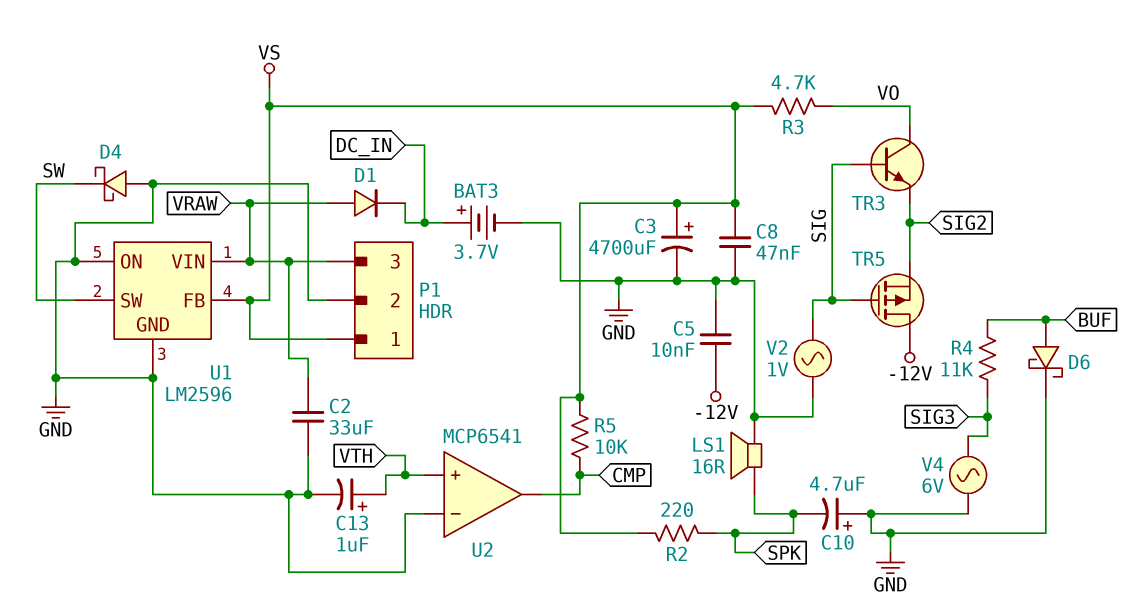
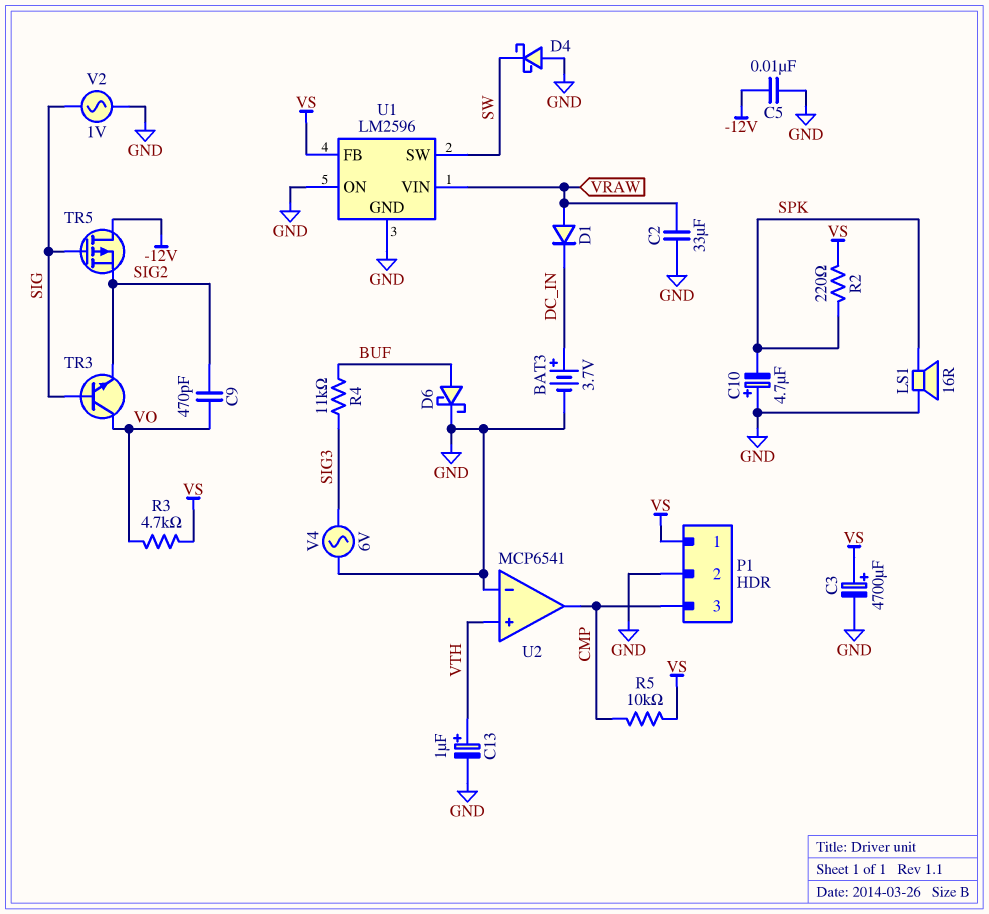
C8: 47nF (GND, VS) -> none
C9: none -> 470pF (SIG2, VO)
P1 pin 3: VRAW -> CMP

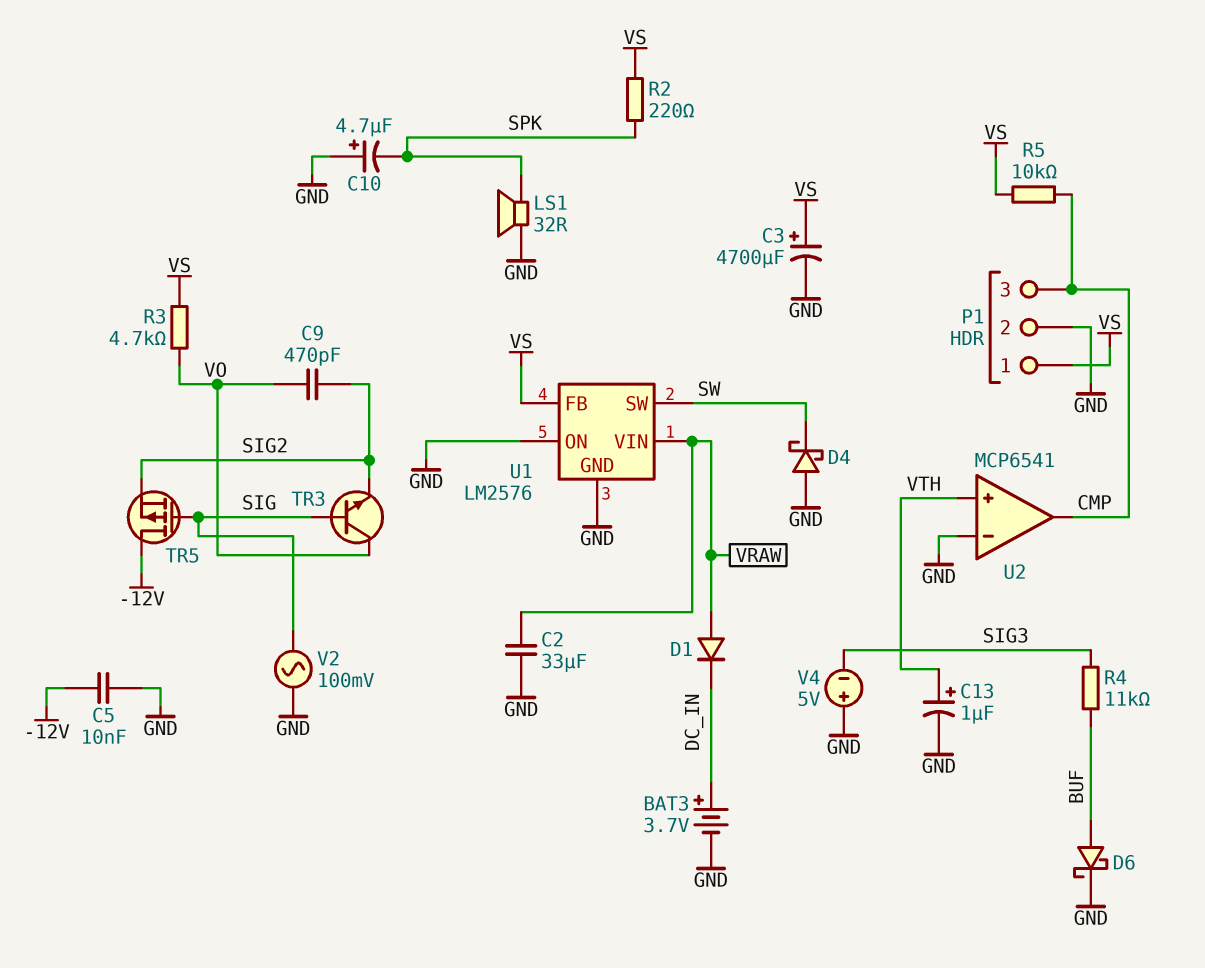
LS1: speaker 16R (GND, SPK) -> speaker 32R (GND, SPK)
U1: LM2596 -> LM2576
V2: AC 1V (GND, SIG) -> AC 100mV (GND, SIG)
V4: AC 6V (GND, SIG3) -> 5V (plus GND, minus SIG3)

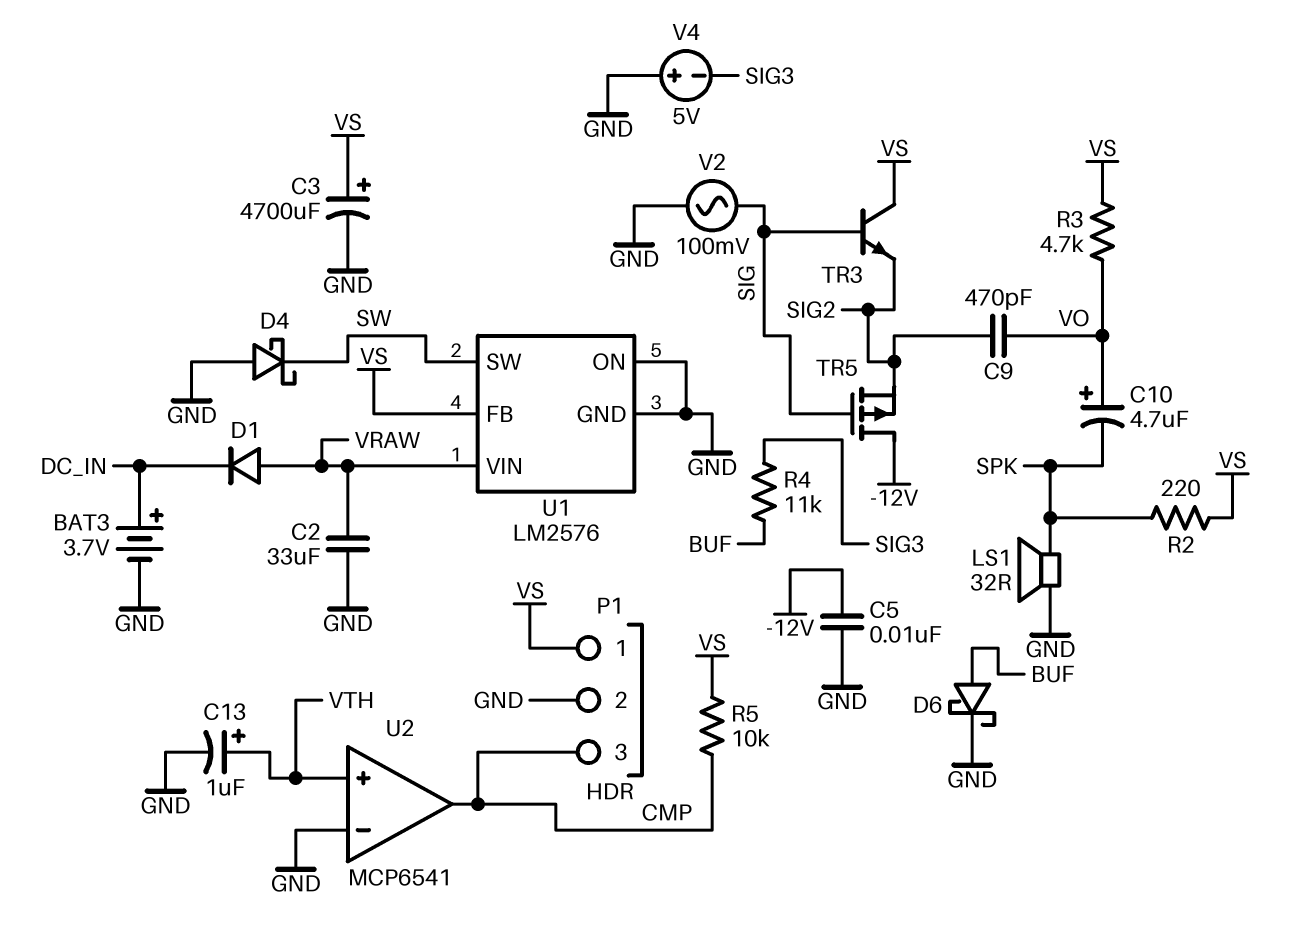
C10: 4.7uF (plus GND, minus SPK) -> 4.7uF (plus VO, minus SPK)
TR3: NPN (B SIG, C VO, E SIG2) -> NPN (B SIG, C VS, E SIG2)

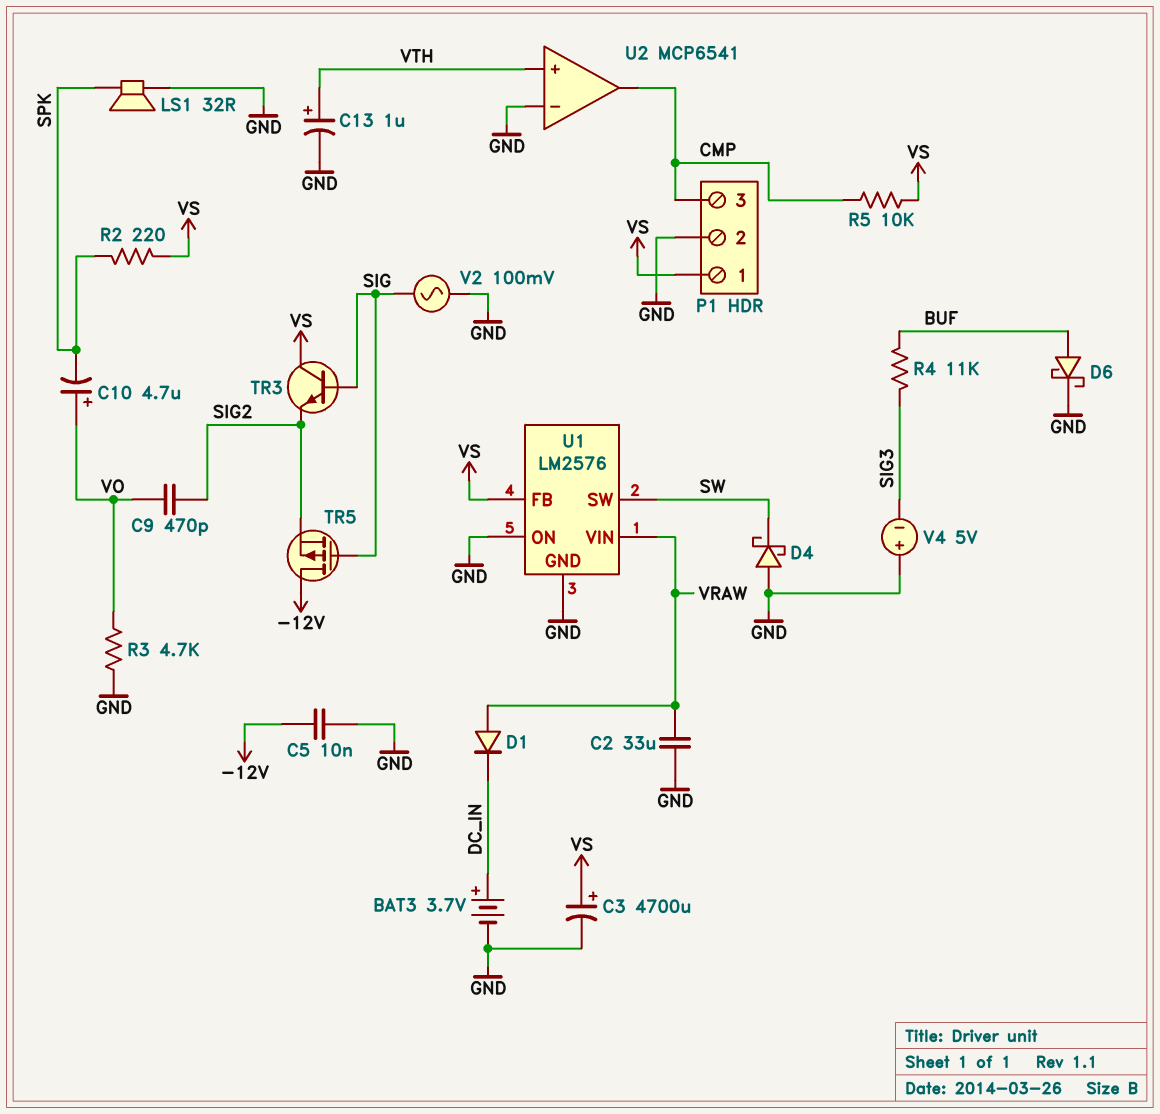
R3: 4.7k (VO, VS) -> 4.7k (GND, VO)

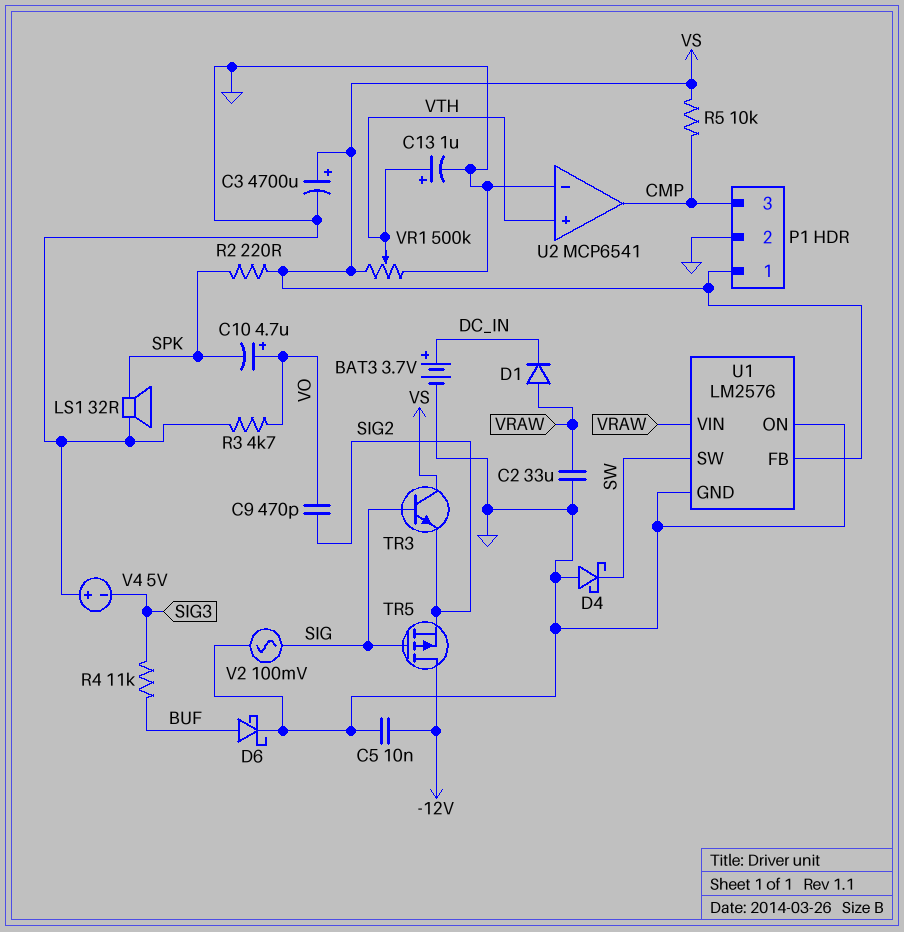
VR1: none -> 500k (GND, VS, wiper VTH)

